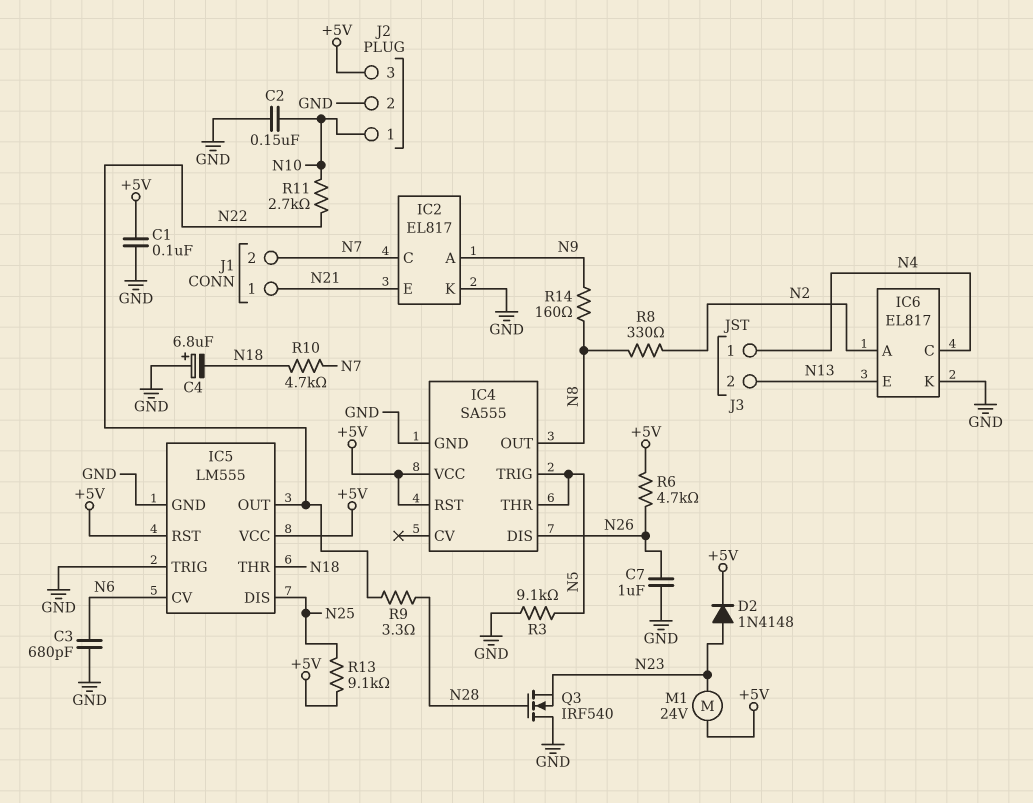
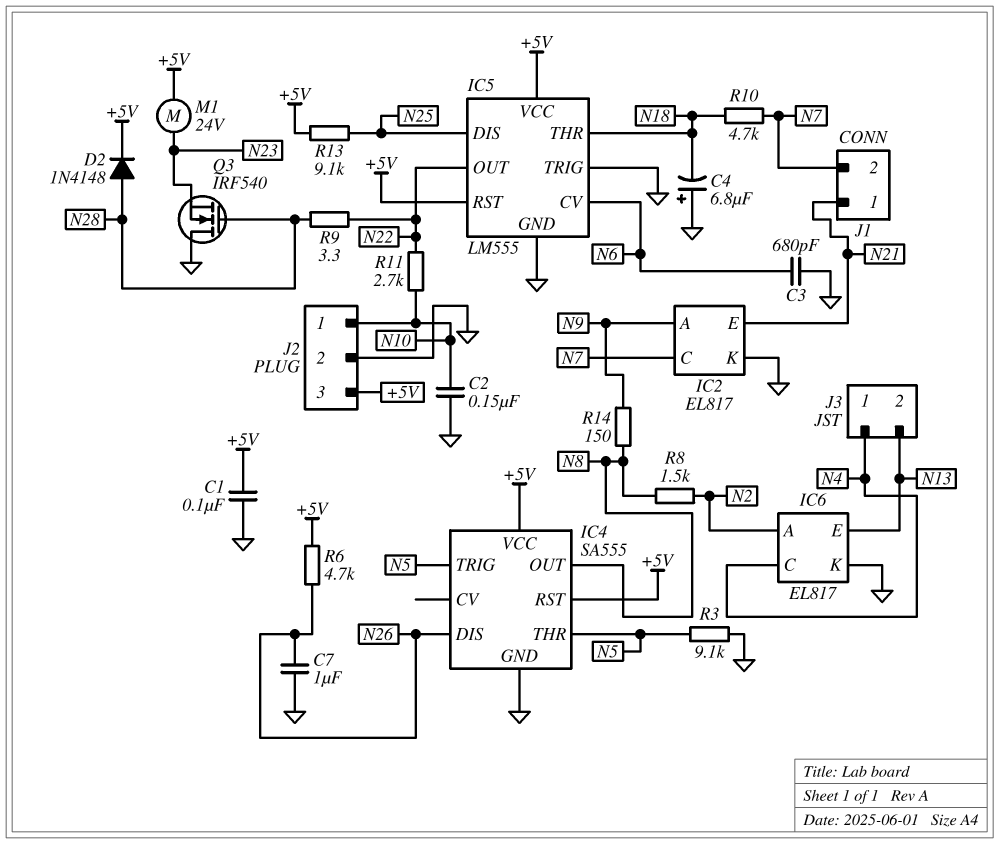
D2: diode 1N4148 (A N23, K +5V) -> diode 1N4148 (A N28, K +5V)
R8: 330 (N2, N8) -> 1.5k (N2, N8)
R14: 160 (N8, N9) -> 150 (N8, N9)

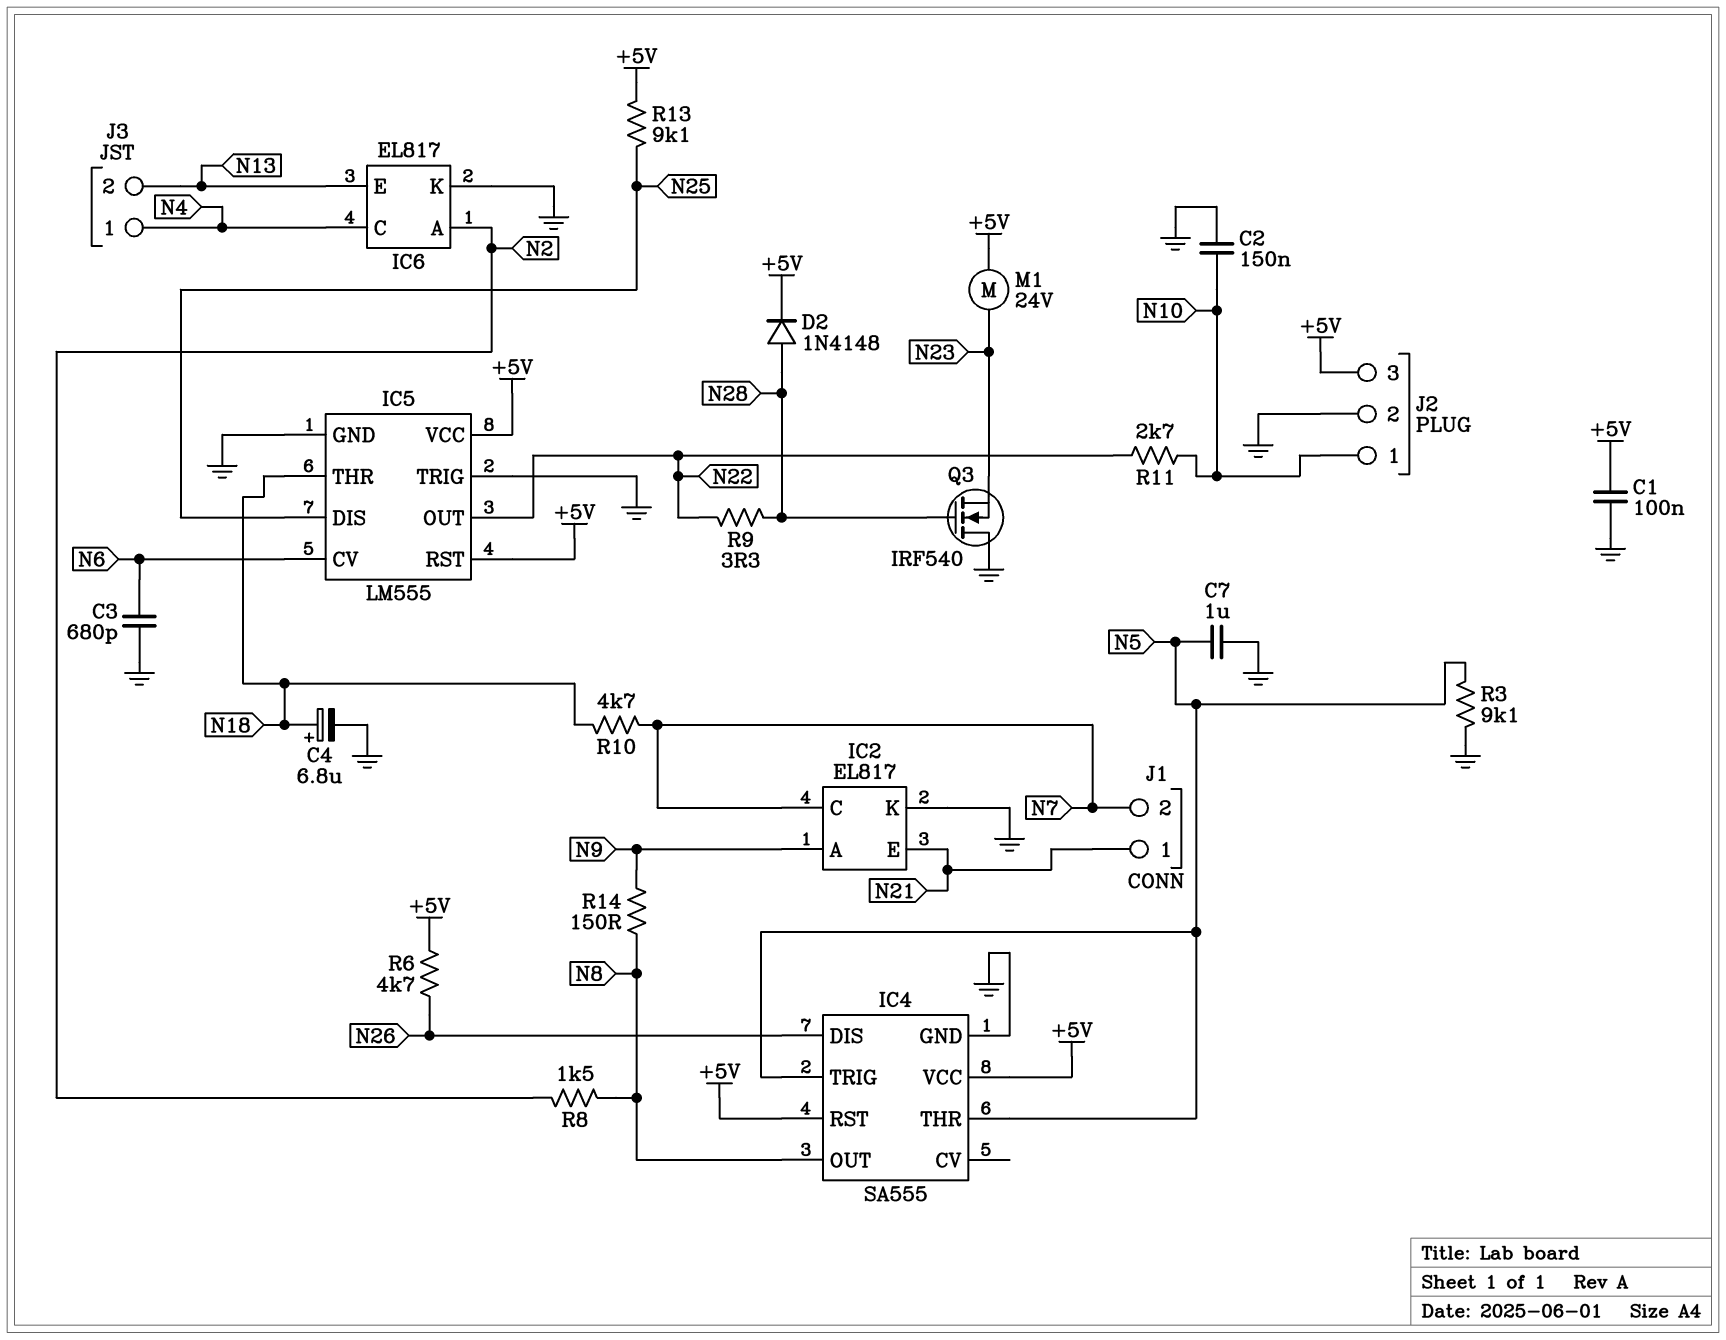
C4: 6.8uF (plus GND, minus N18) -> 6.8uF (plus N18, minus GND)
C7: 1uF (GND, N26) -> 1uF (GND, N5)

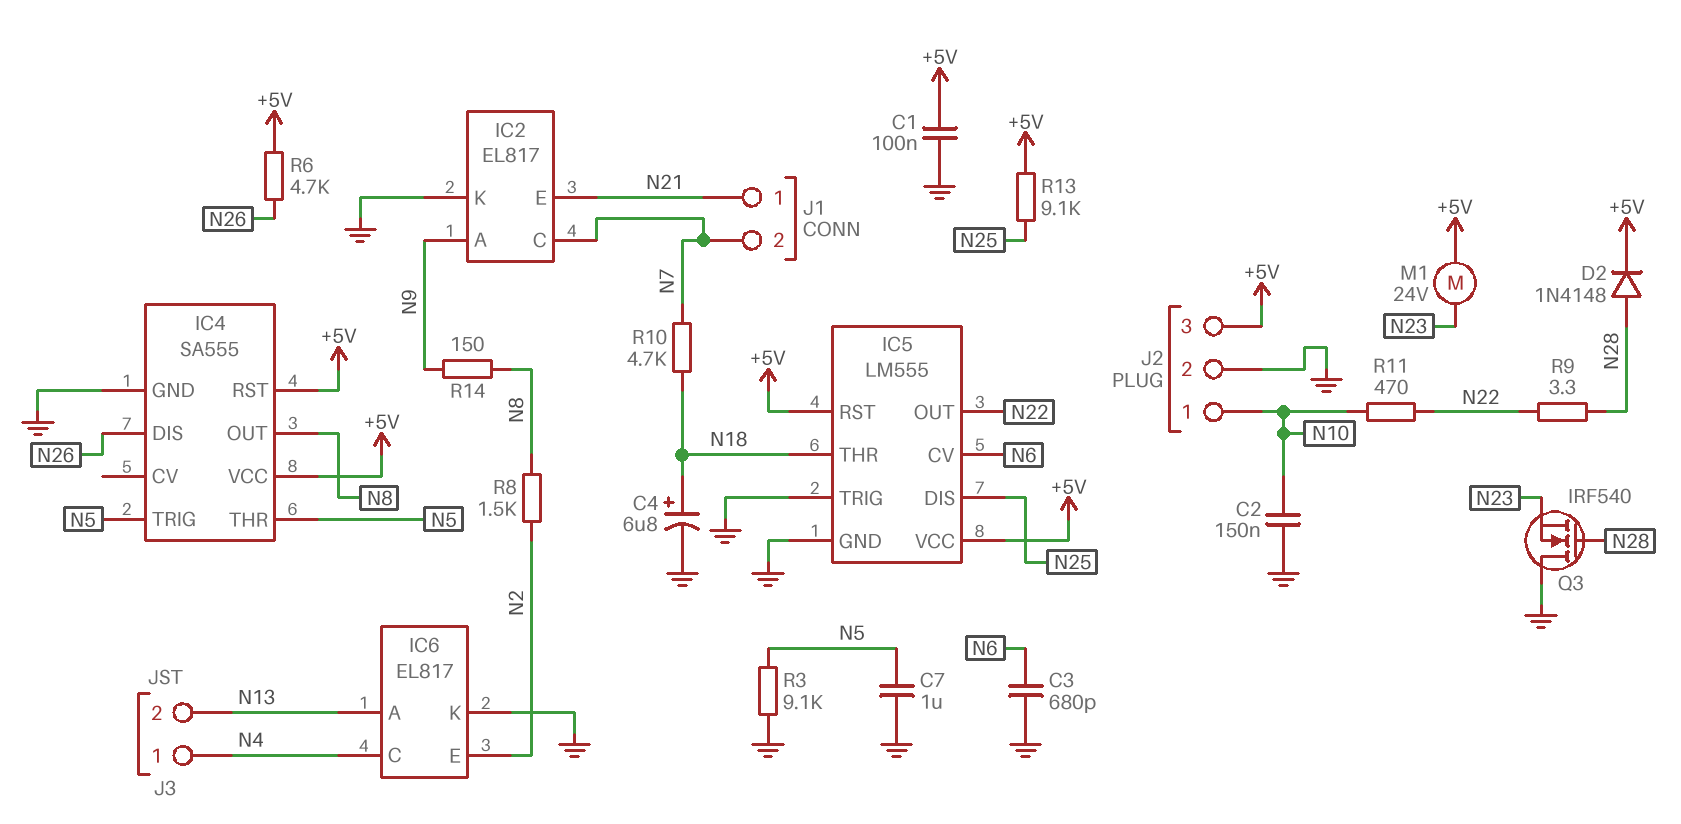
IC6 pin A: N2 -> N13
IC6 pin E: N13 -> N2
R11: 2.7k (N10, N22) -> 470 (N10, N22)

